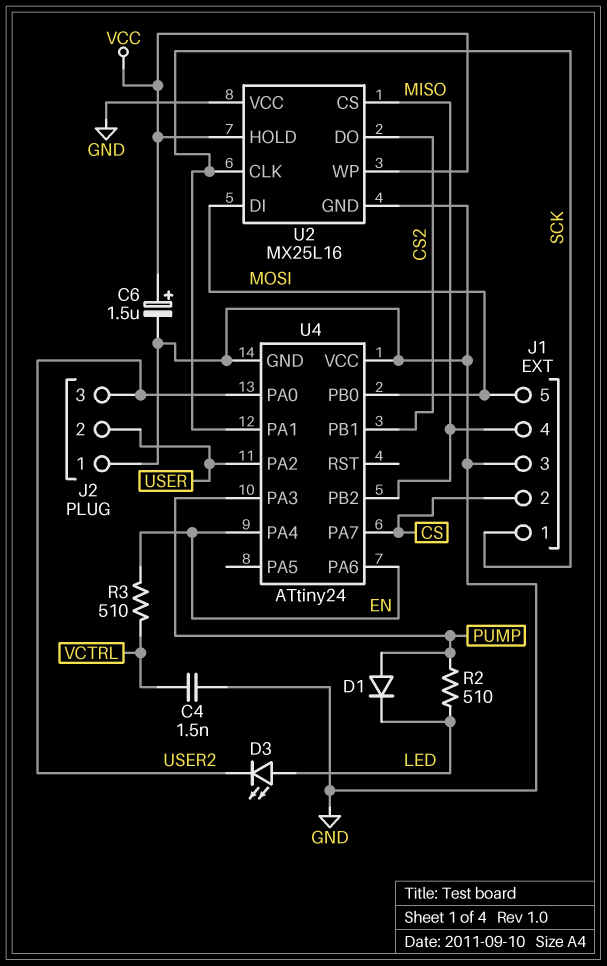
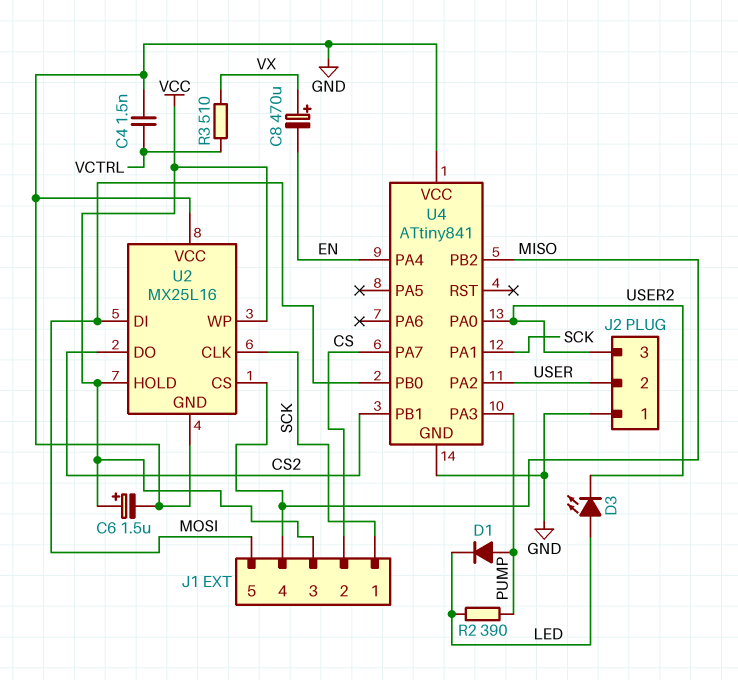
C8: none -> 470uF (plus VX, minus EN)
J1 pin 3: GND -> VCC
R2: 510 (LED, PUMP) -> 390 (LED, PUMP)
R3: 510 (EN, VCTRL) -> 510 (VCTRL, VX)
U4: ATtiny24 -> ATtiny841
U4 pin PA6: EN -> none

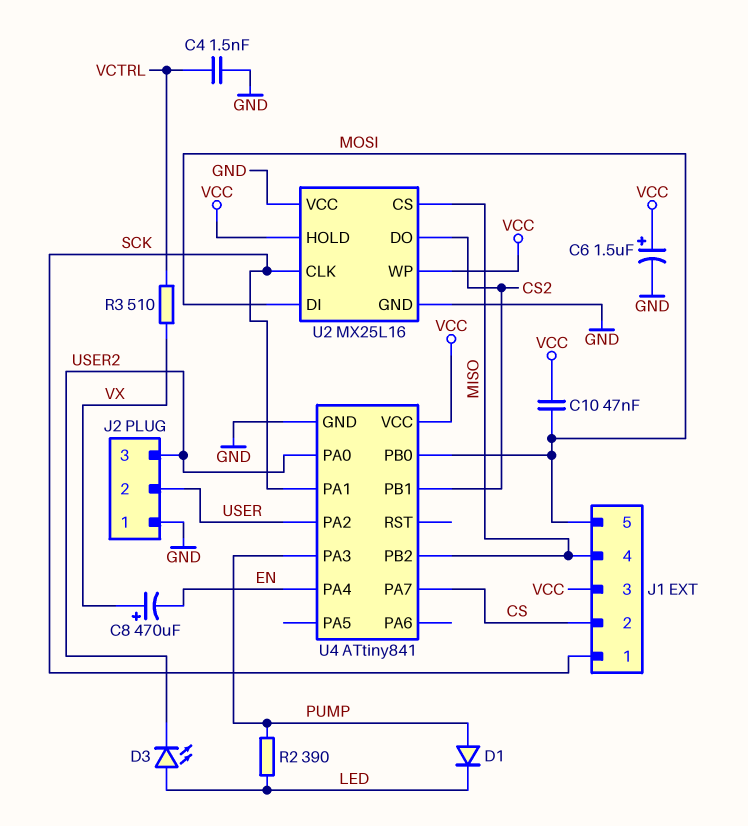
C10: none -> 47nF (MOSI, VCC)
U4 pin VCC: GND -> VCC

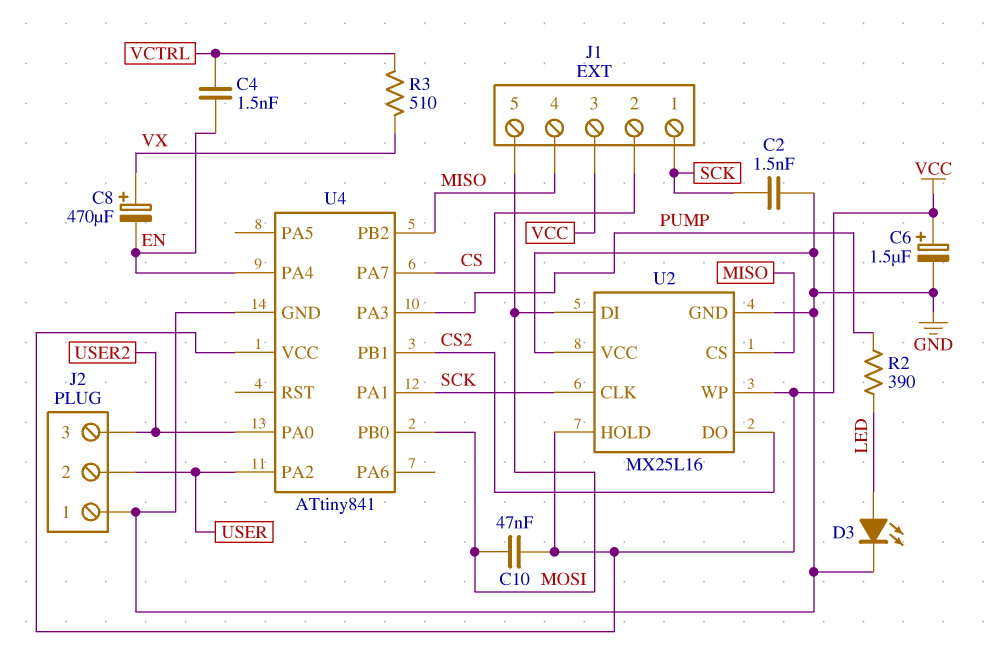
C2: none -> 1.5nF (GND, SCK)
C4: 1.5nF (GND, VCTRL) -> 1.5nF (EN, VCTRL)
D1: diode (A PUMP, K LED) -> none
D3: LED (A LED, K USER2) -> LED (A LED, K GND)

